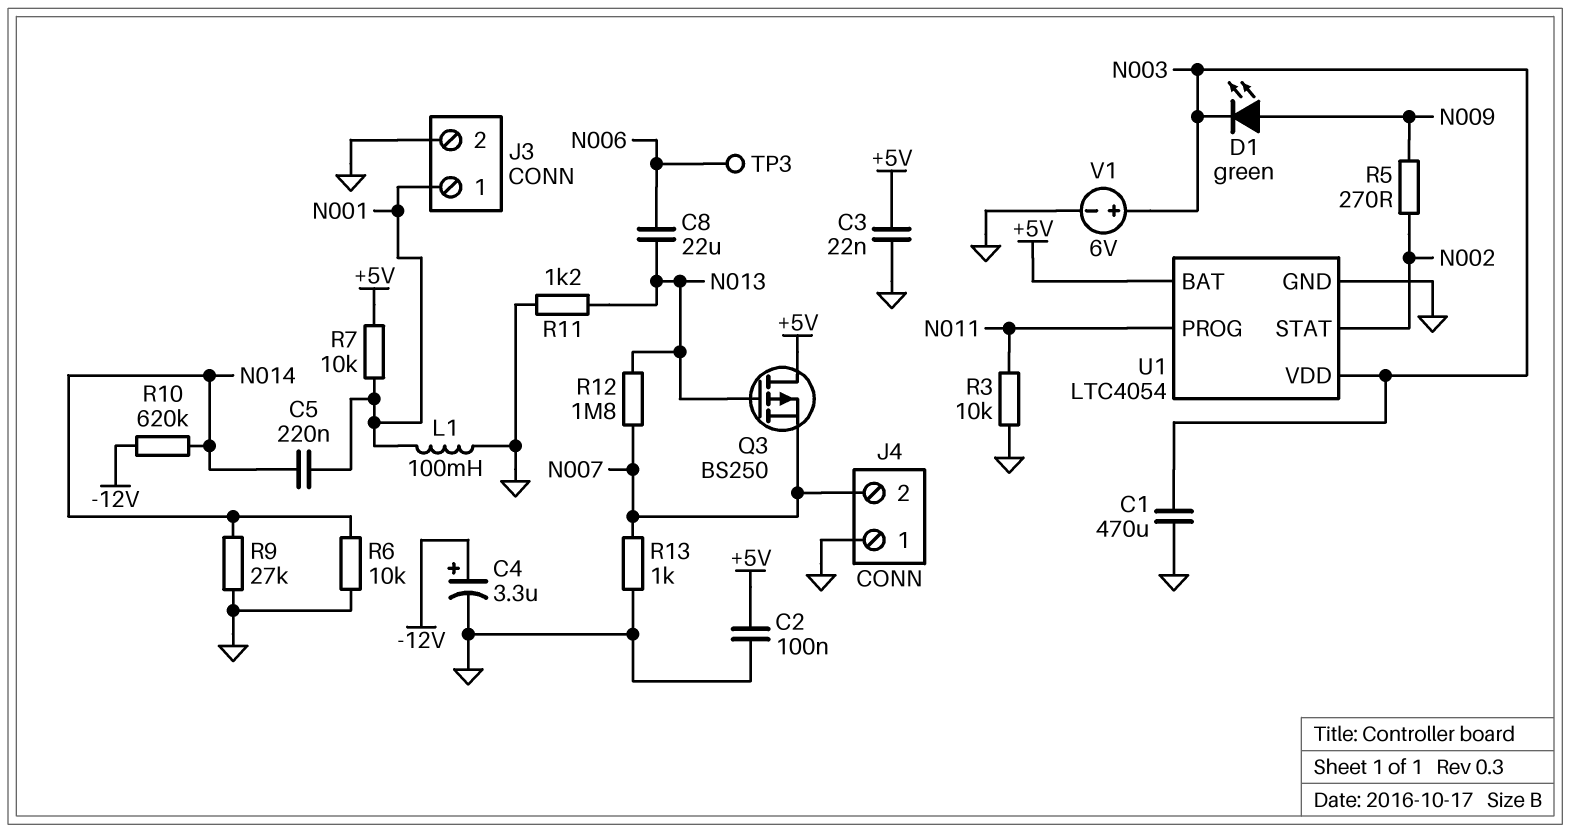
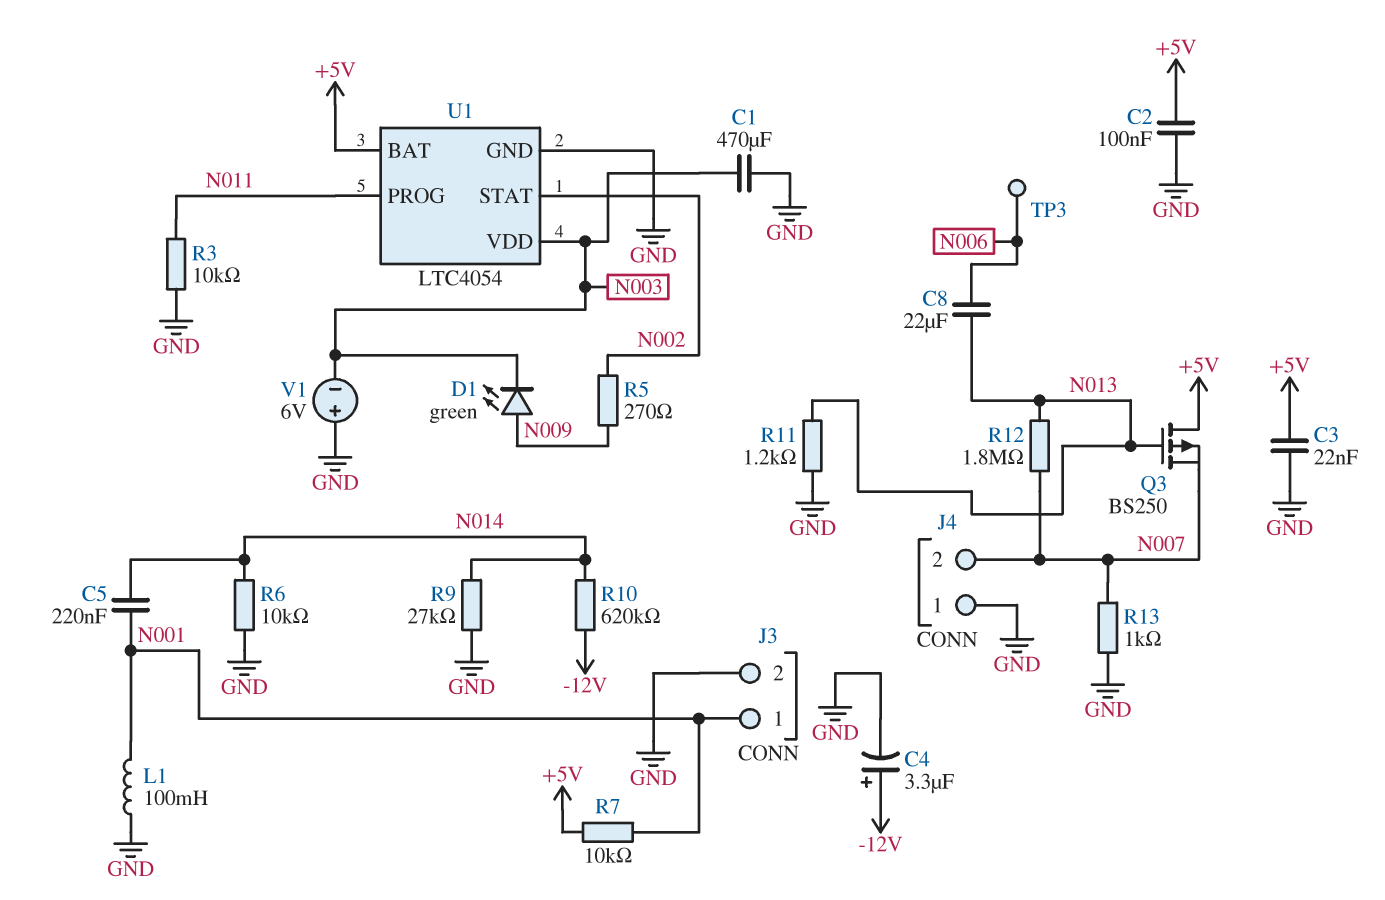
V1: 6V (plus N003, minus GND) -> 6V (plus GND, minus N003)

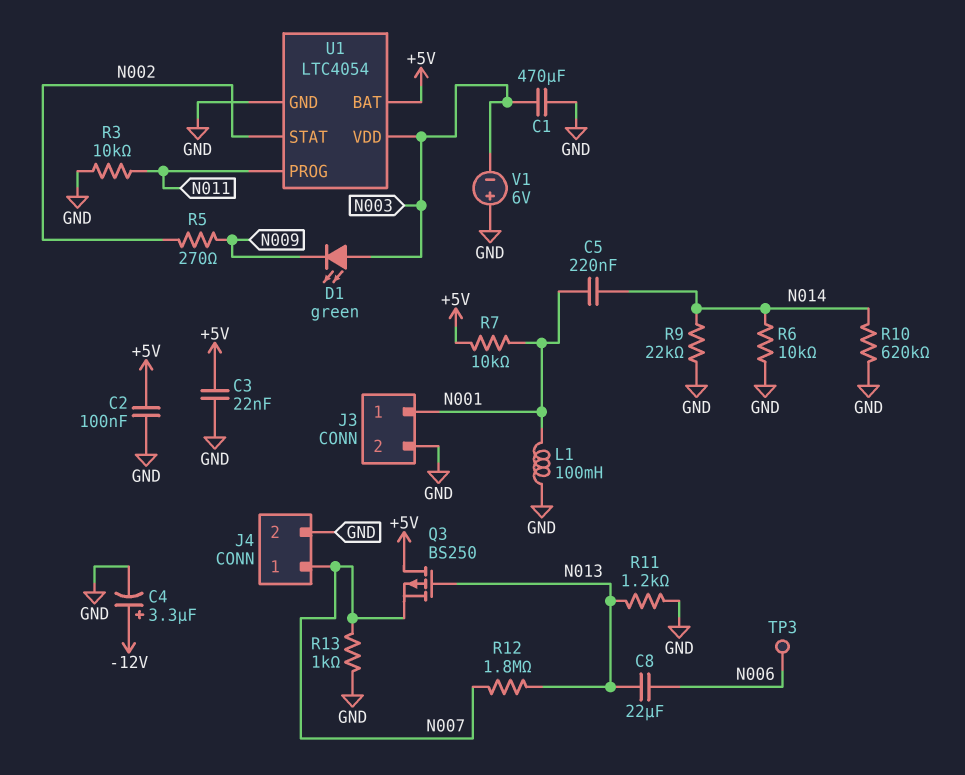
D1: LED green (A N009, K N003) -> LED green (A N003, K N009)
J4 pin 1: GND -> N007
J4 pin 2: N007 -> GND
R9: 27k (GND, N014) -> 22k (GND, N014)
R10: 620k (-12V, N014) -> 620k (GND, N014)

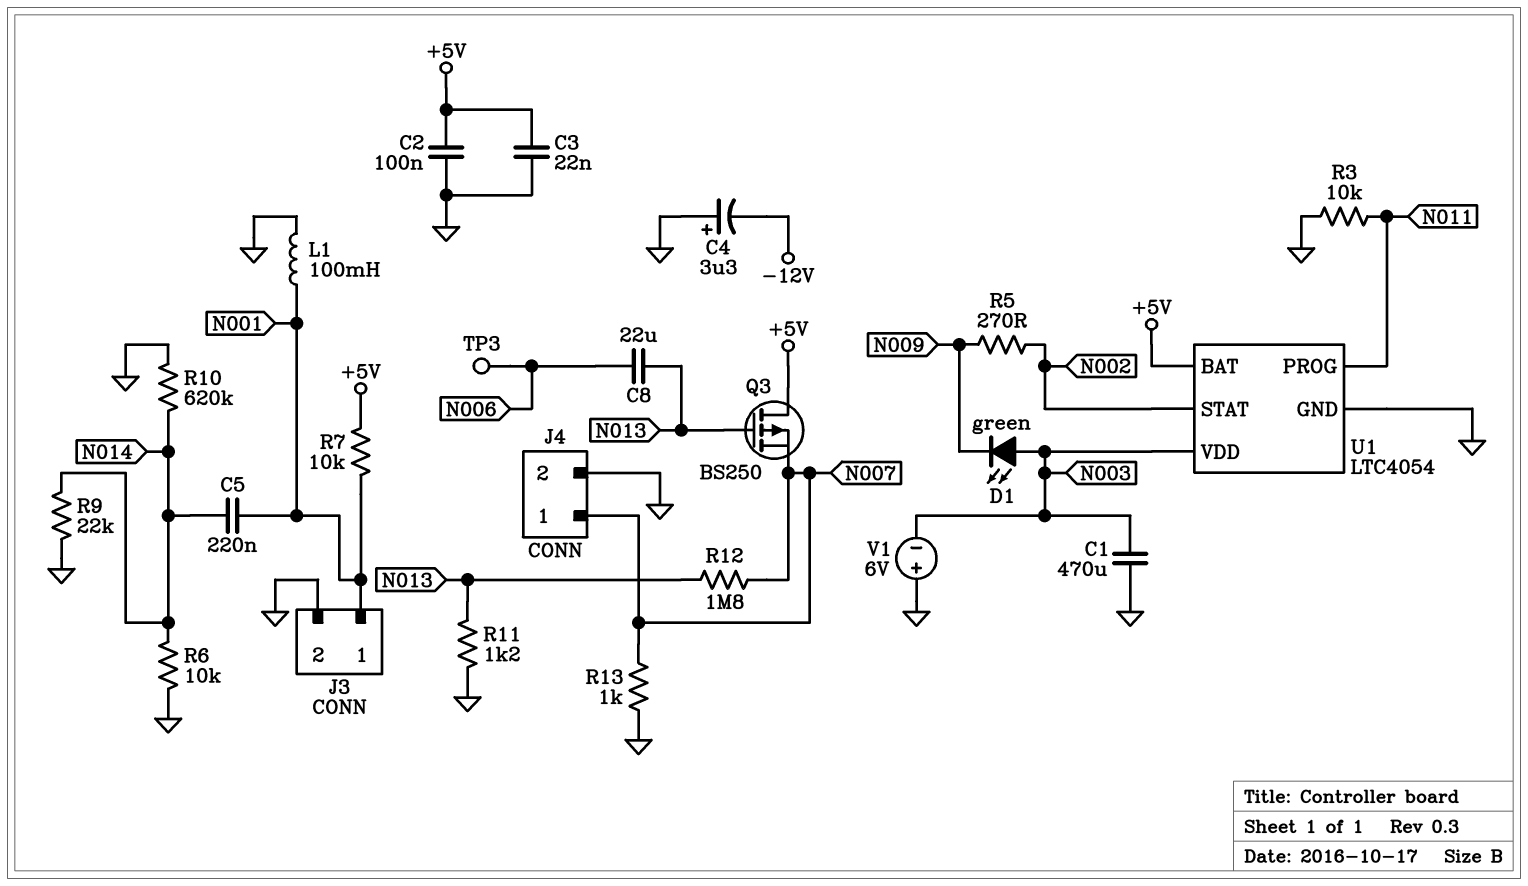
C4: 3.3uF (plus -12V, minus GND) -> 3.3uF (plus GND, minus -12V)

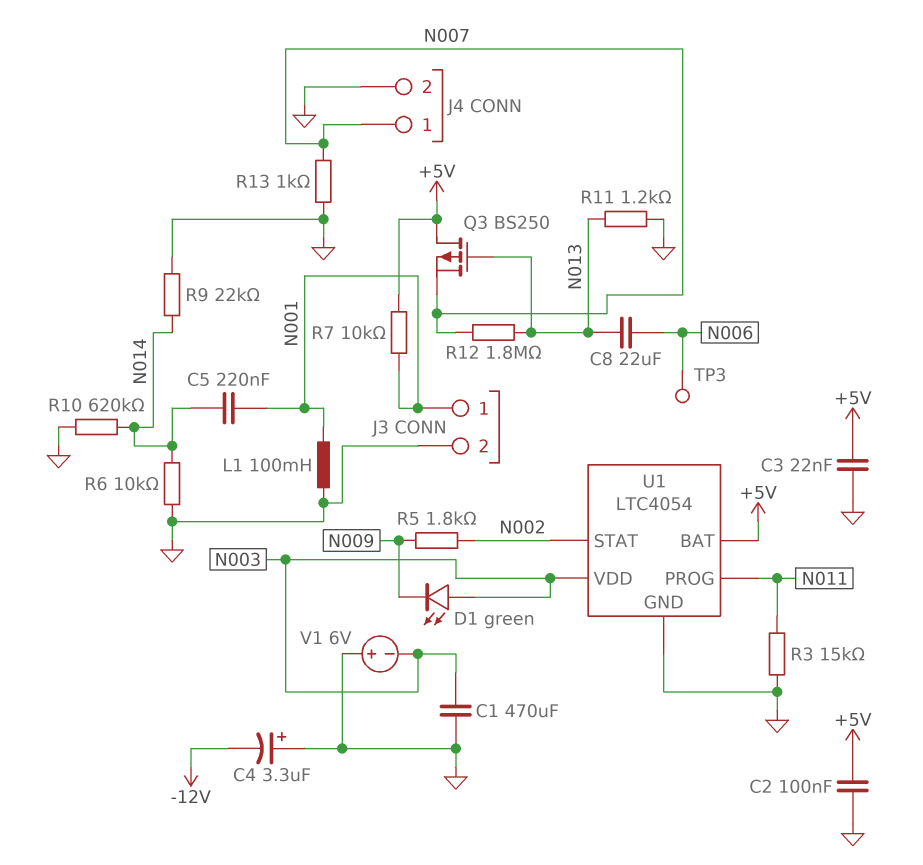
R3: 10k (GND, N011) -> 15k (GND, N011)
R5: 270 (N002, N009) -> 1.8k (N002, N009)

